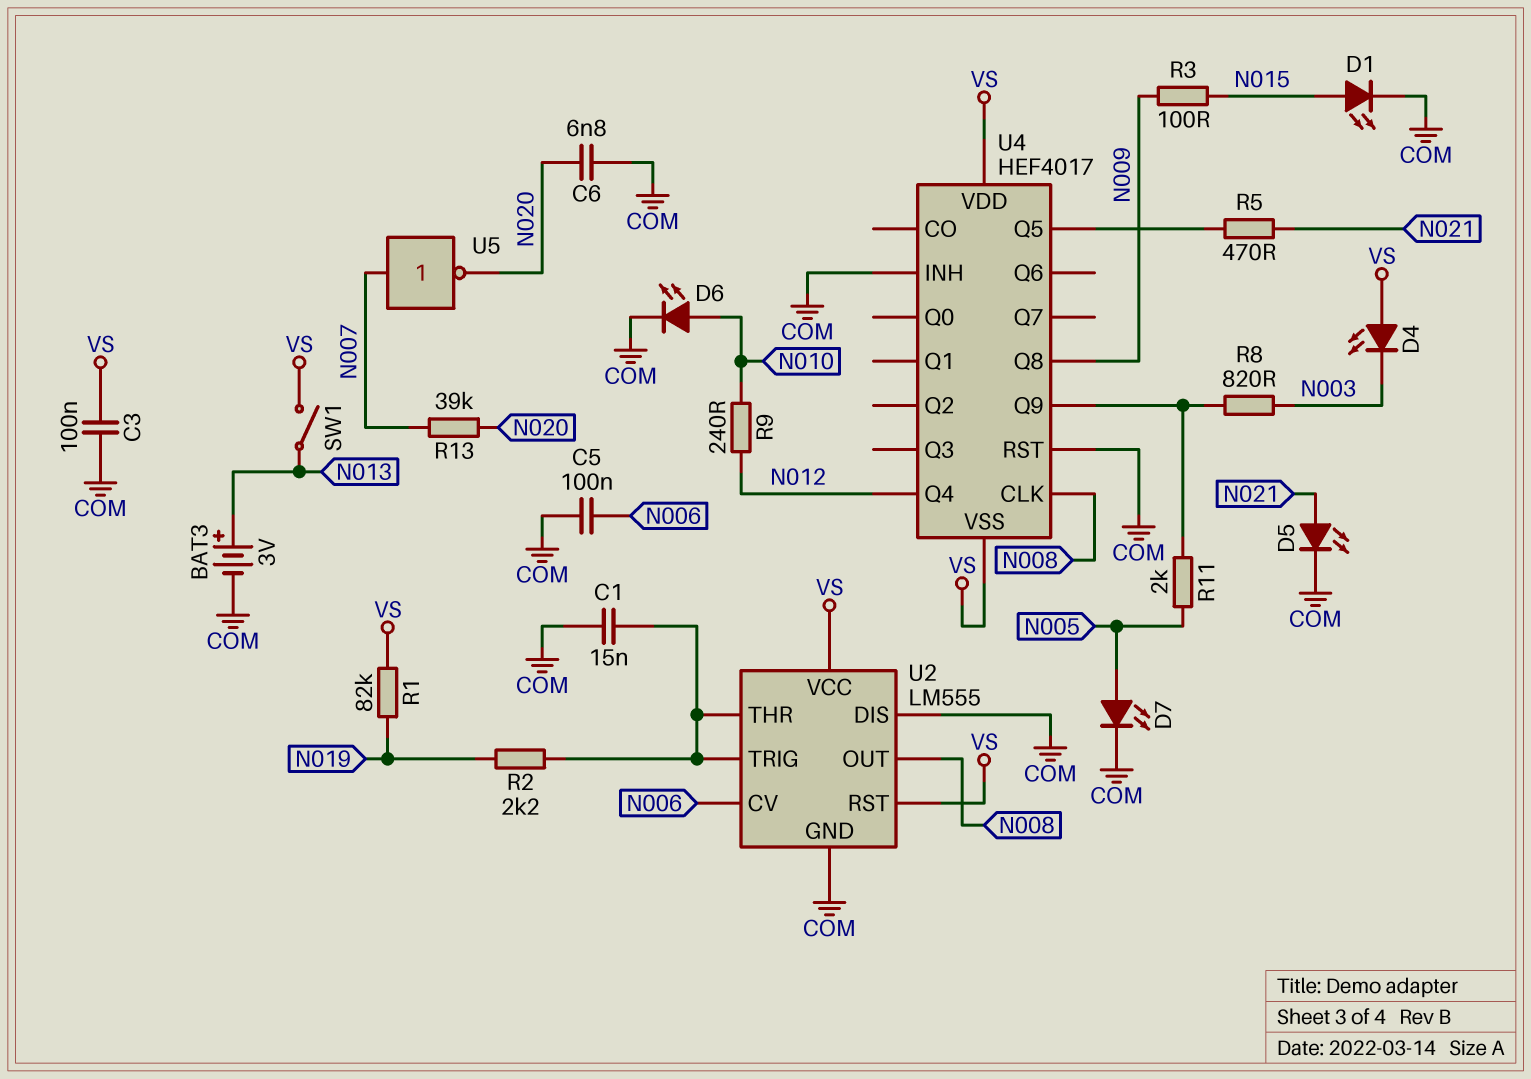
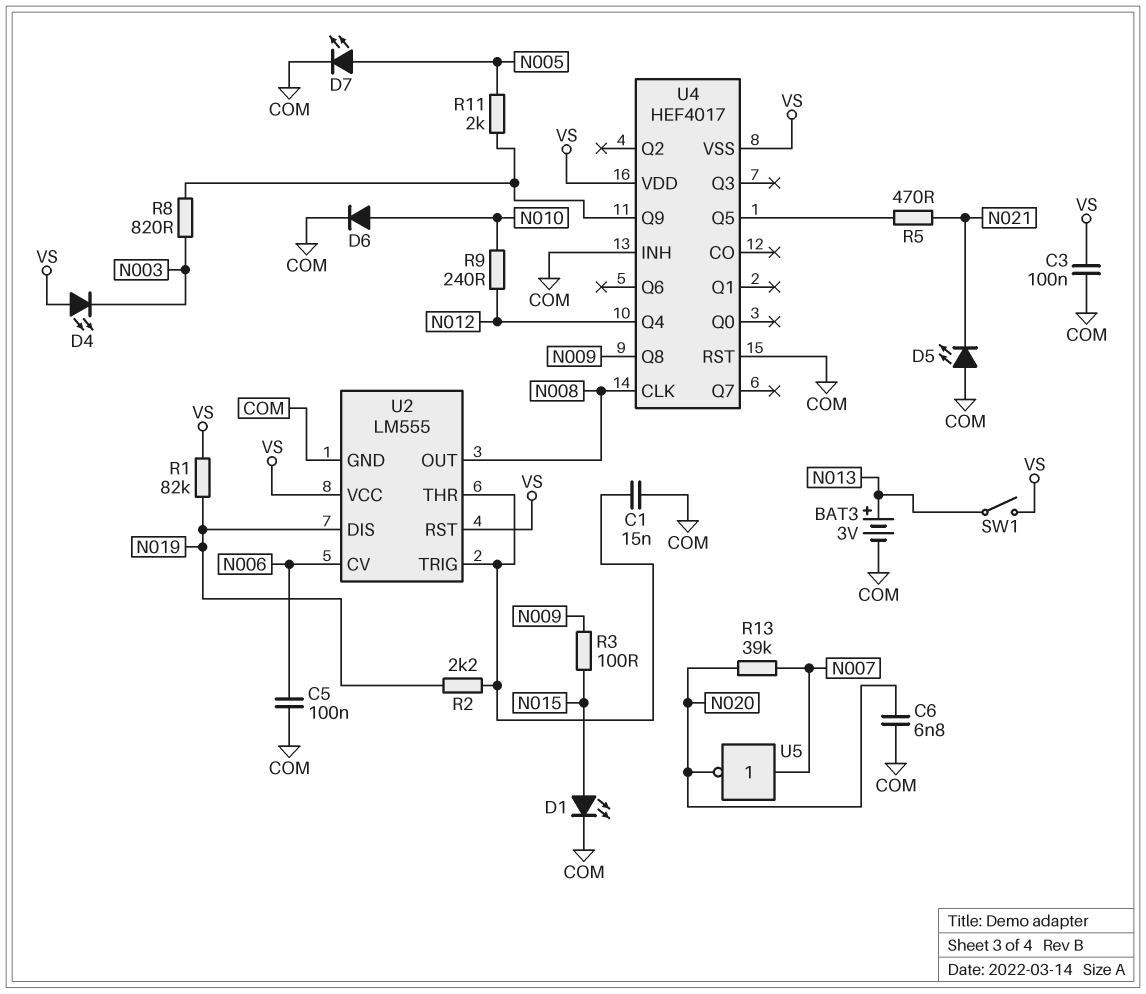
D5: LED (A N021, K COM) -> LED (A COM, K N021)
D6: LED (A N010, K COM) -> diode (A N010, K COM)
U2 pin DIS: COM -> N019

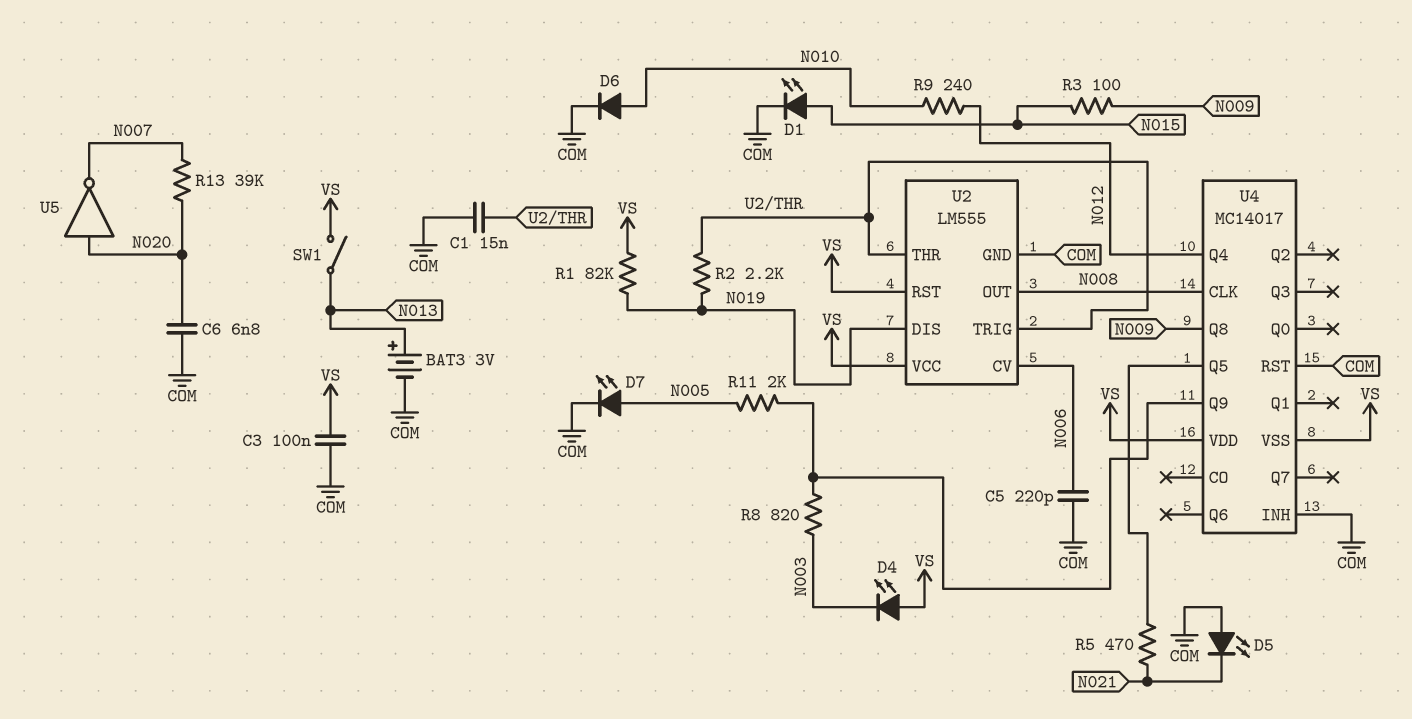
C5: 100nF (COM, N006) -> 220pF (COM, N006)
U4: HEF4017 -> MC14017
U5: NOT (in N007, out N020) -> NOT (in N020, out N007)

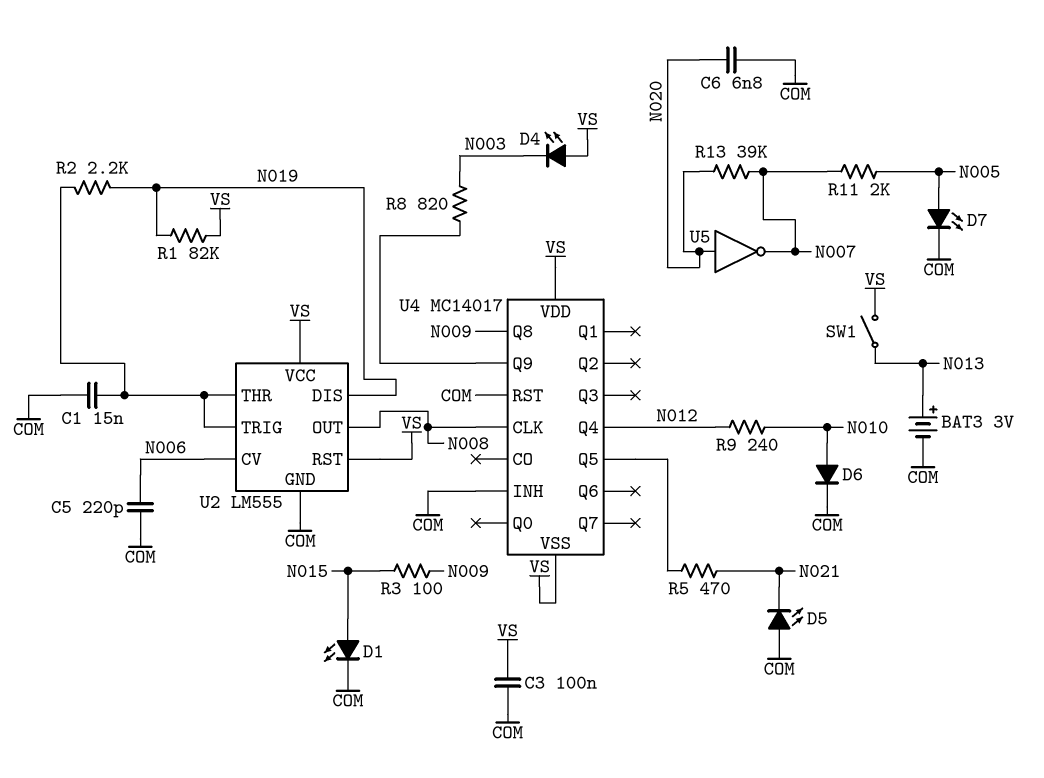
R11: 2k (N005, U4/Q9) -> 2k (N005, N007)

